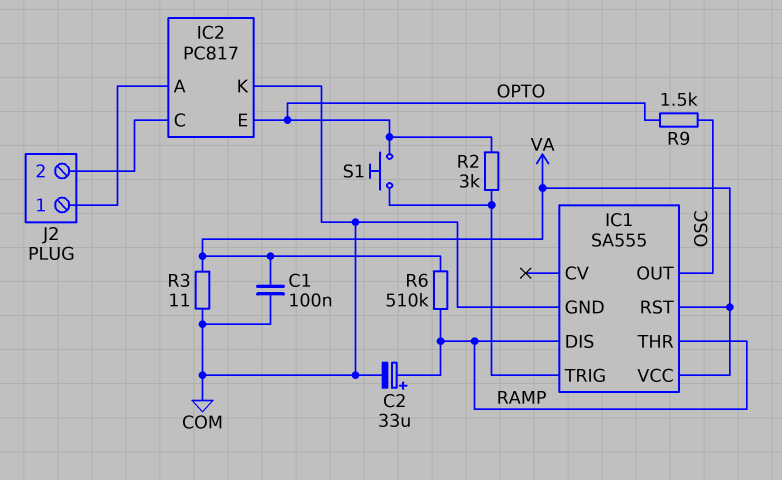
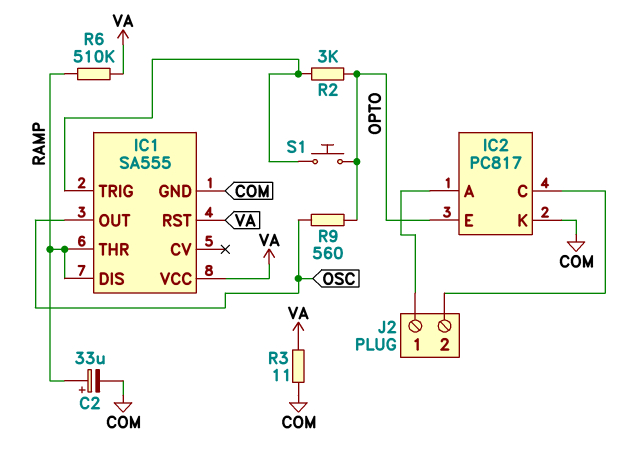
C1: 100nF (COM, VA) -> none
R9: 1.5k (OPTO, OSC) -> 560 (OPTO, OSC)

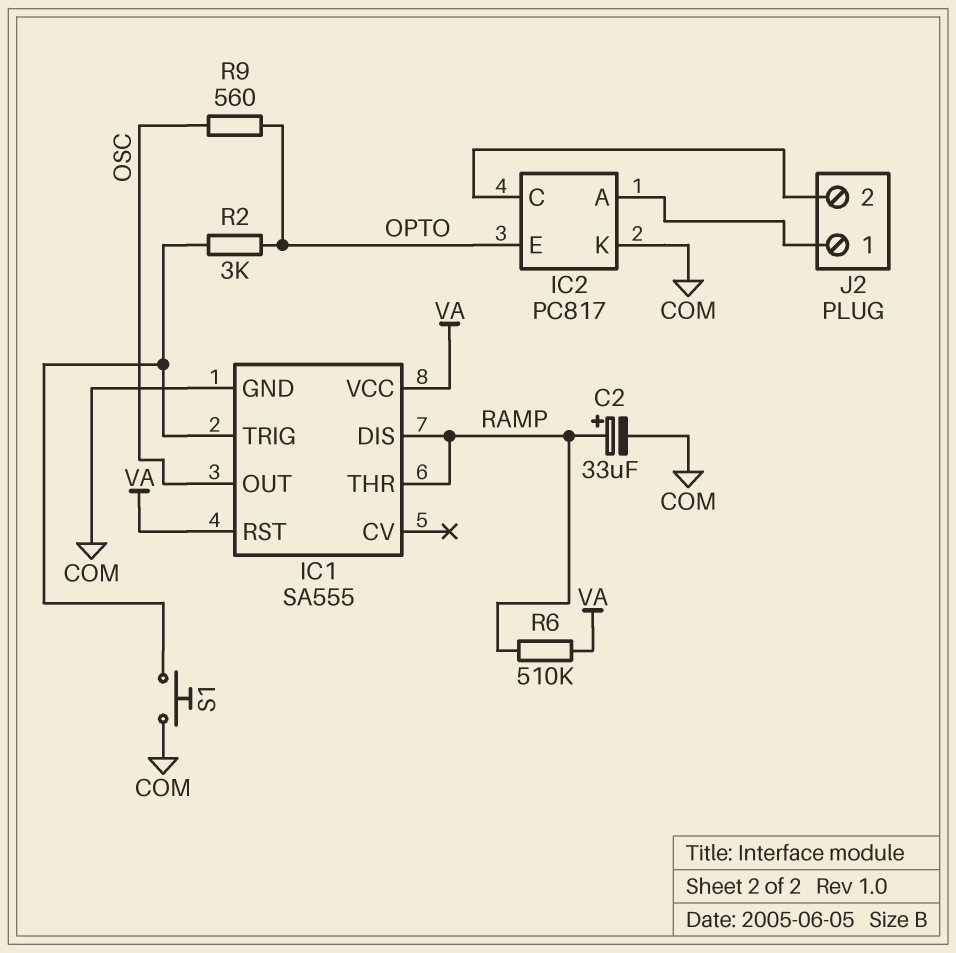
R3: 11 (COM, VA) -> none
S1: button (IC1/TRIG, OPTO) -> button (COM, IC1/TRIG)

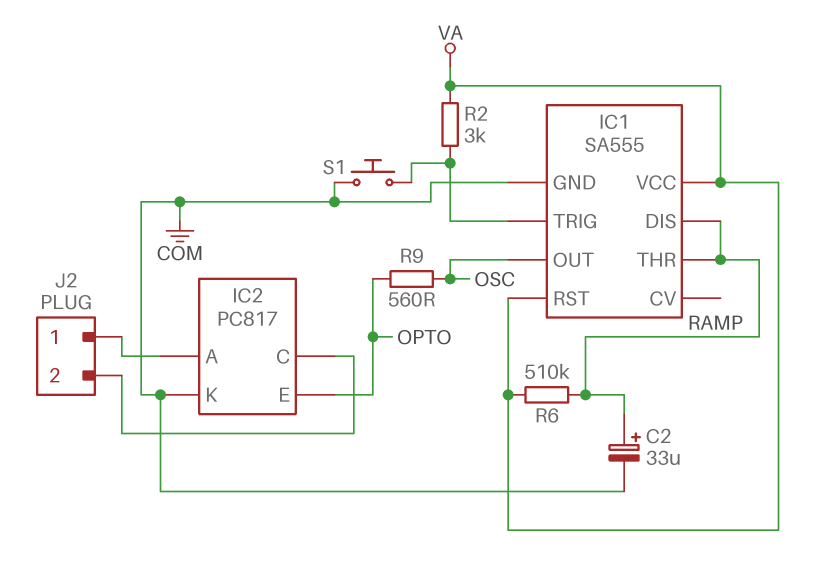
R2: 3k (IC1/TRIG, OPTO) -> 3k (IC1/TRIG, VA)

